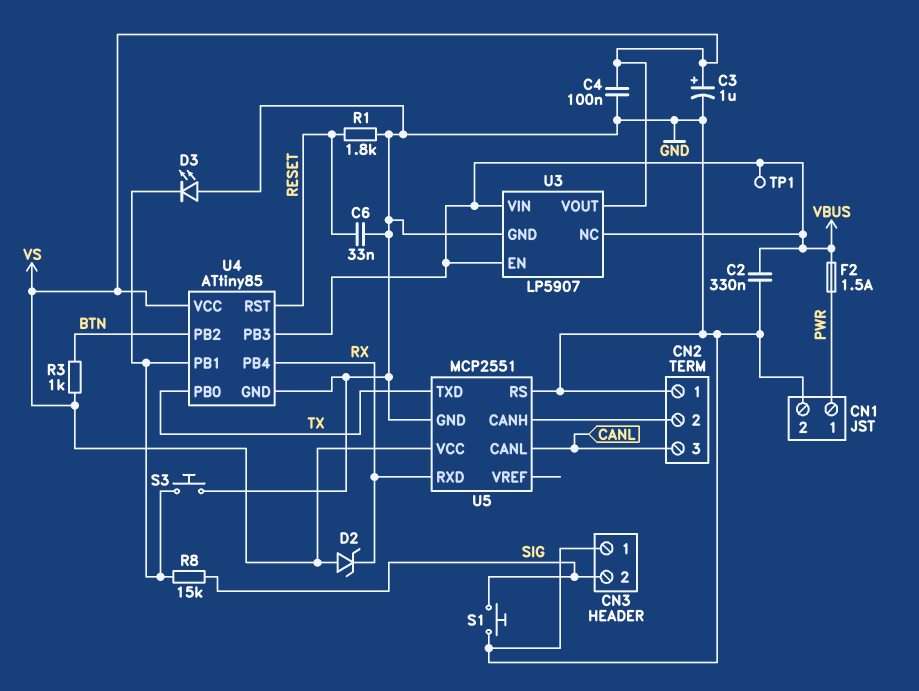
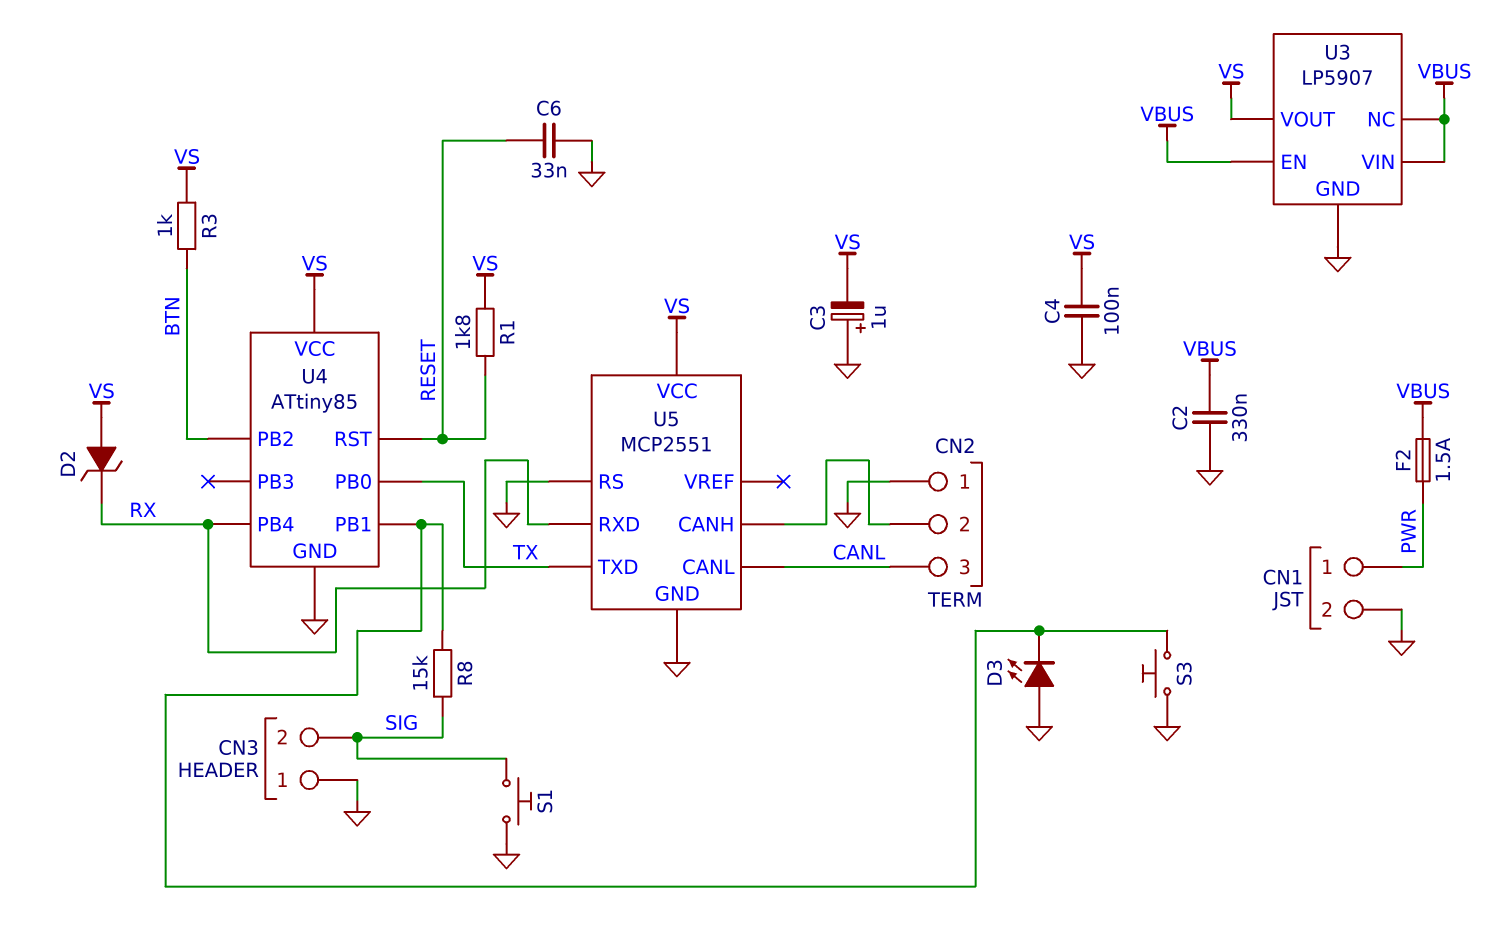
C3: 1uF (plus VS, minus GND) -> 1uF (plus GND, minus VS)
R1: 1.8k (GND, RESET) -> 1.8k (RESET, VS)
TP1: test point (VBUS) -> none
U4 pin PB3: VBUS -> none

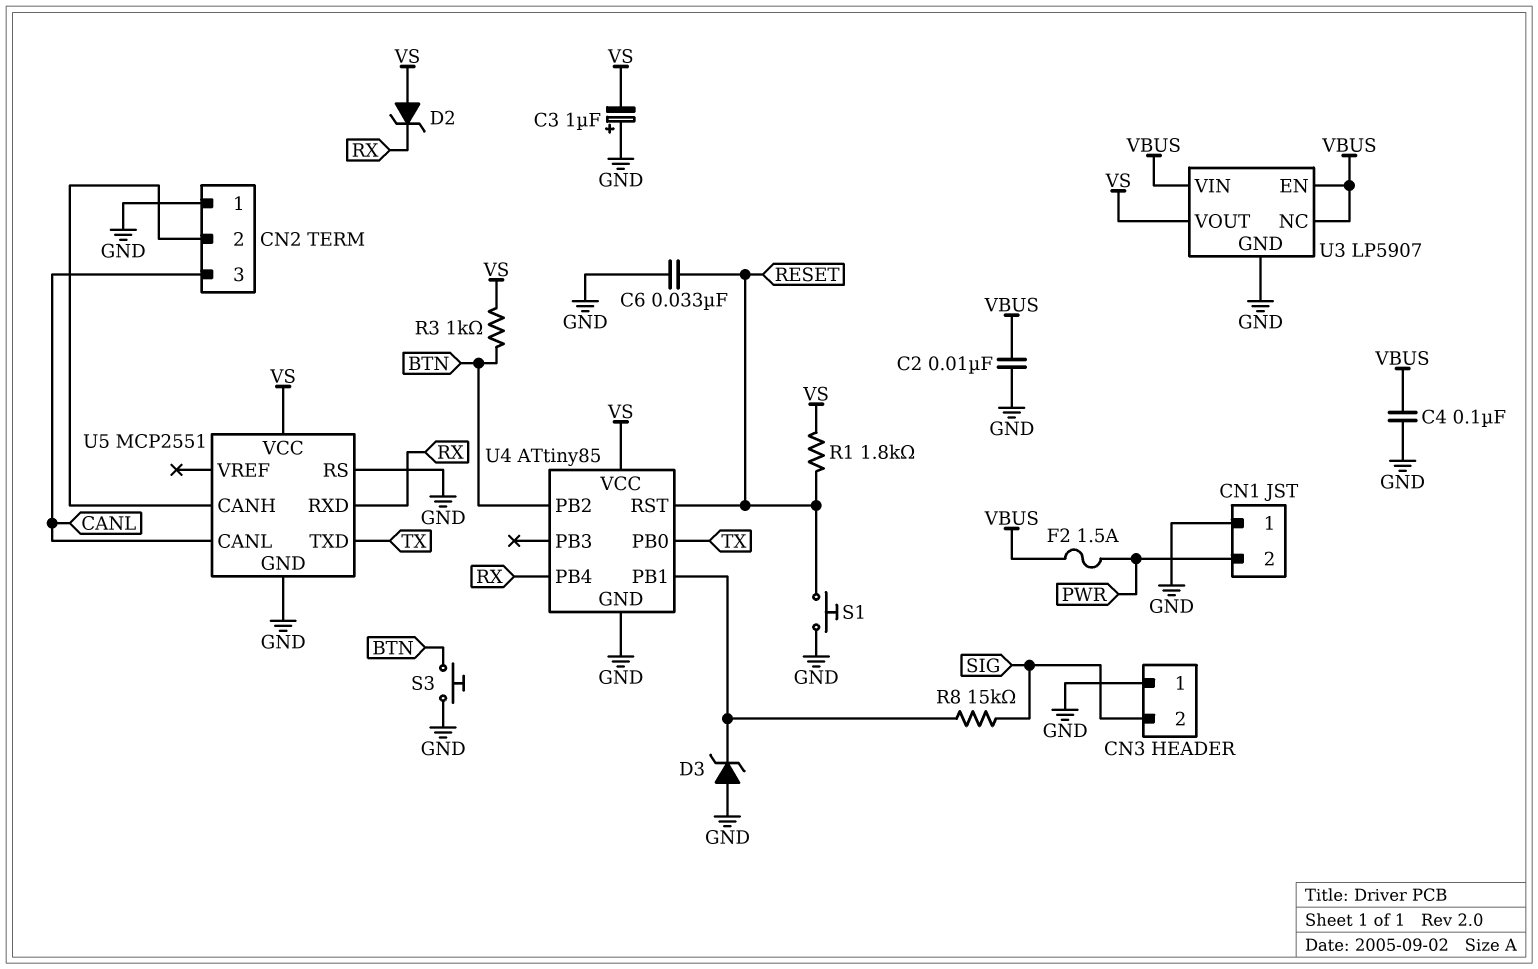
C2: 330nF (GND, VBUS) -> 10nF (GND, VBUS)
C4: 100nF (GND, VS) -> 100nF (GND, VBUS)
CN1 pin 1: PWR -> GND
CN1 pin 2: GND -> PWR
D3: LED (A GND, K U4/PB1) -> zener (A GND, K U4/PB1)
S1: button (GND, SIG) -> button (GND, RESET)
S3: button (GND, U4/PB1) -> button (BTN, GND)

